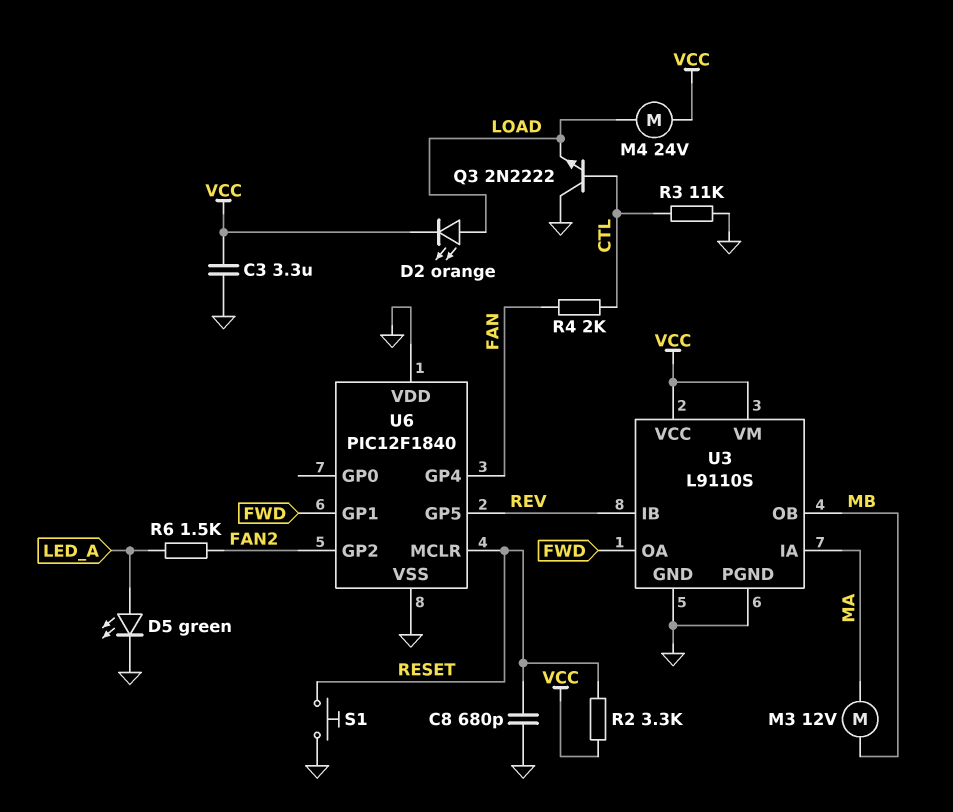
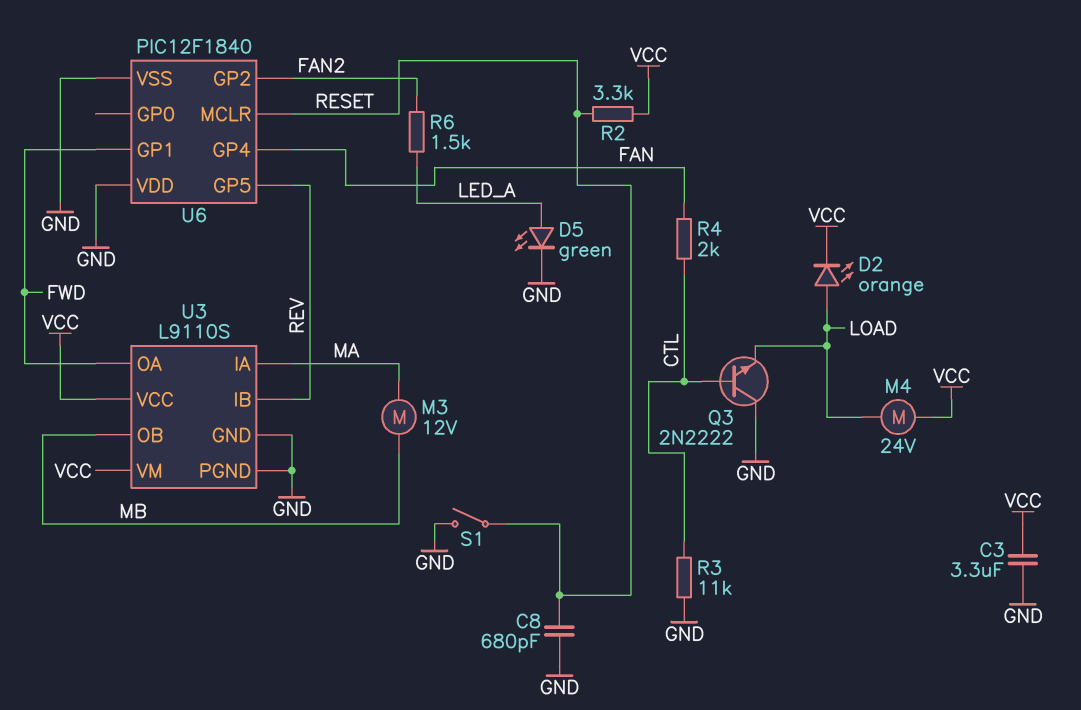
S1: button (GND, RESET) -> switch (GND, RESET)

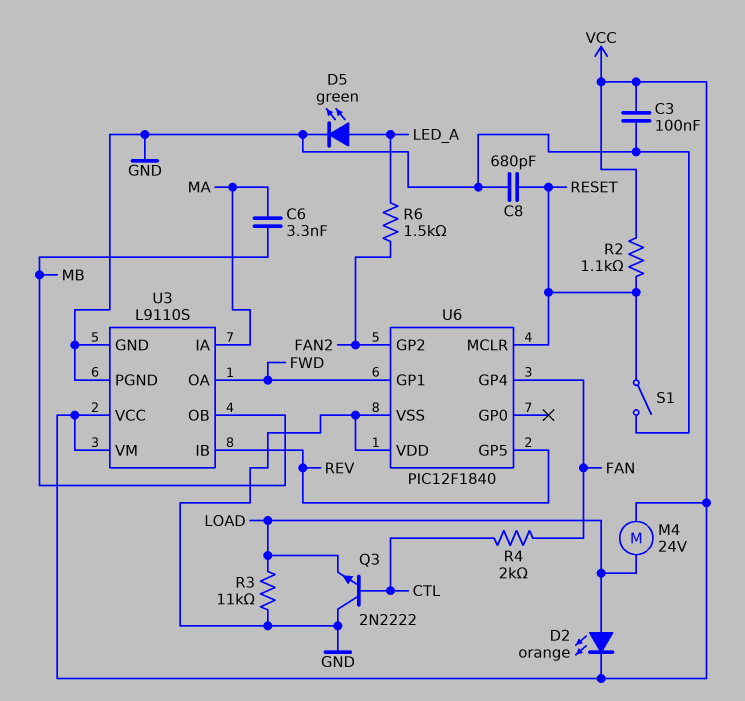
C3: 3.3uF (GND, VCC) -> 100nF (GND, VCC)
C6: none -> 3.3nF (MA, MB)
M3: motor 12V (MA, MB) -> none
R2: 3.3k (RESET, VCC) -> 1.1k (RESET, VCC)
R3: 11k (CTL, GND) -> 11k (GND, LOAD)

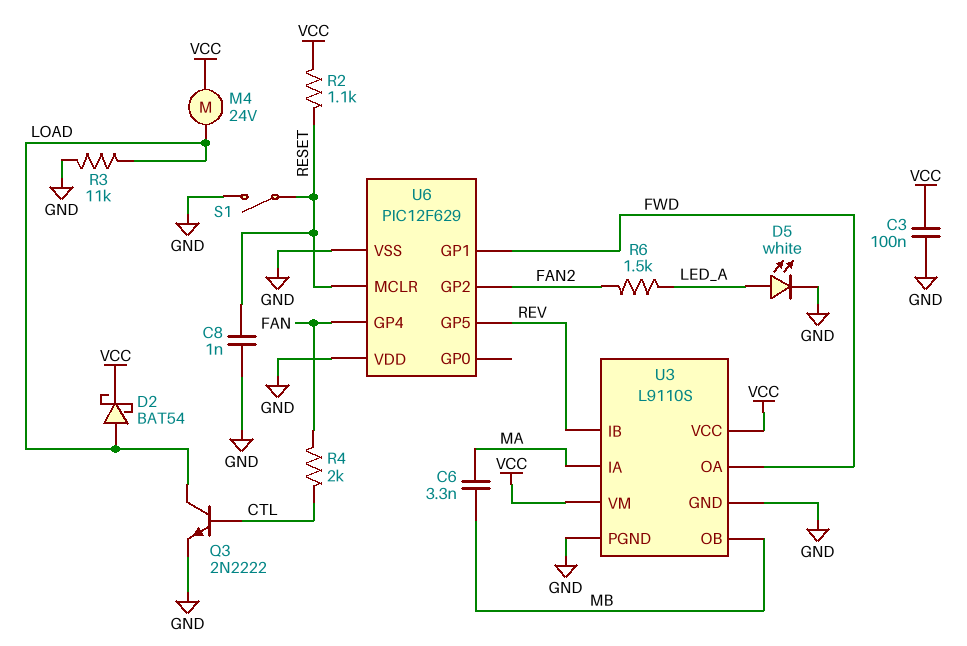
C8: 680pF (GND, RESET) -> 1nF (GND, RESET)
D2: LED orange (A LOAD, K VCC) -> schottky BAT54 (A LOAD, K VCC)
D5: LED green (A LED_A, K GND) -> LED white (A LED_A, K GND)
Q3: NPN 2N2222 (B CTL, C GND, E LOAD) -> NPN 2N2222 (B CTL, C LOAD, E GND)
U6: PIC12F1840 -> PIC12F629

